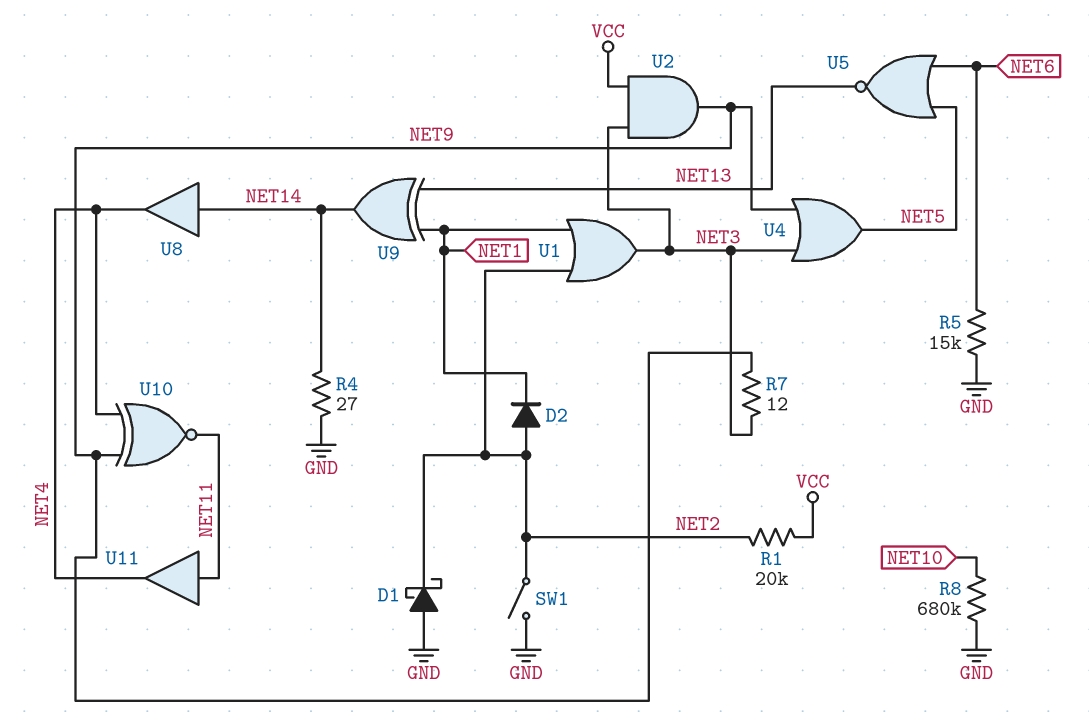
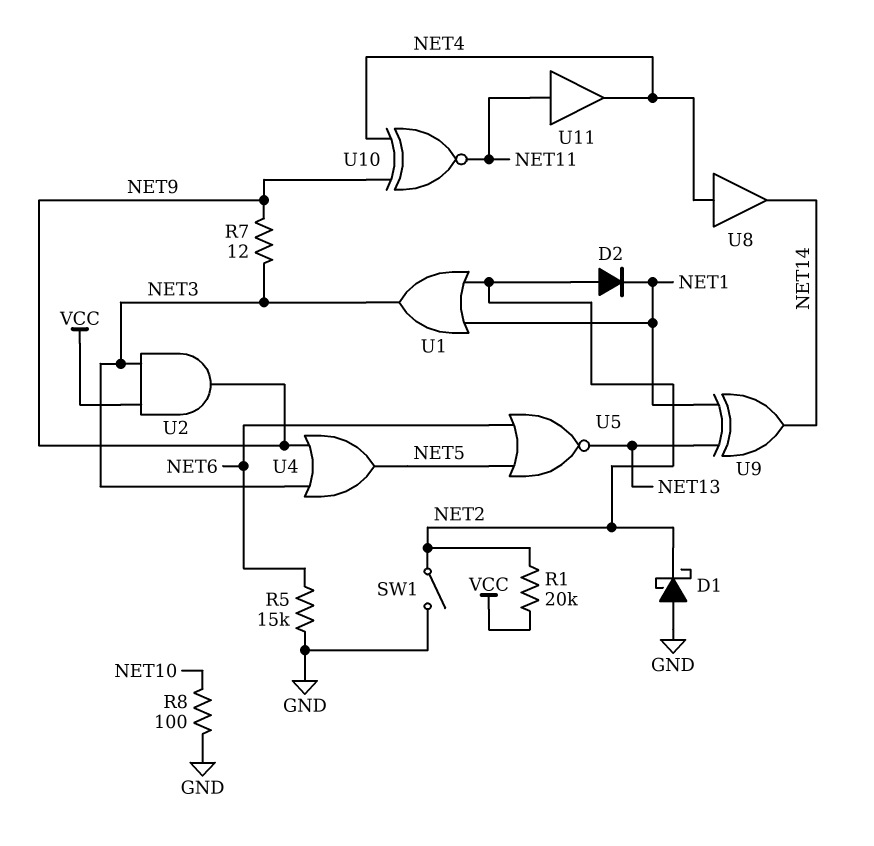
R4: 27 (GND, NET14) -> none
R8: 680k (GND, NET10) -> 100 (GND, NET10)
U8: buffer (in NET14, out NET4) -> buffer (in NET4, out NET14)

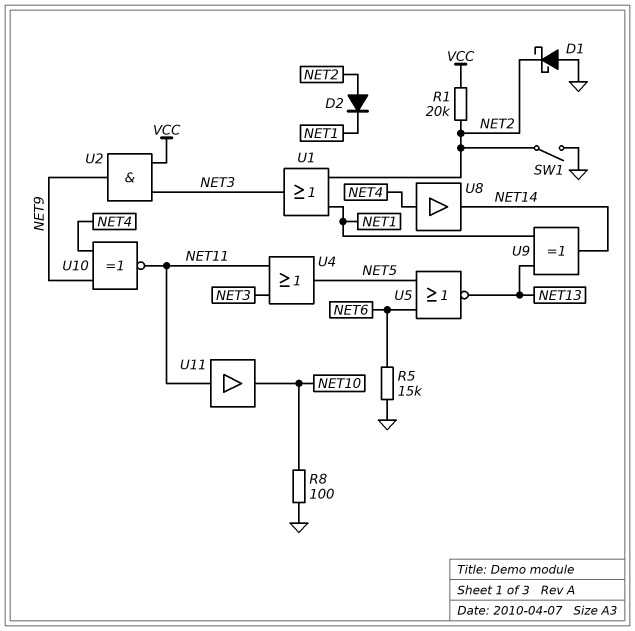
R7: 12 (NET3, NET9) -> none
U4: OR (in NET3, in NET9, out NET5) -> OR (in NET3, in NET11, out NET5)
U11: buffer (in NET11, out NET4) -> buffer (in NET11, out NET10)

